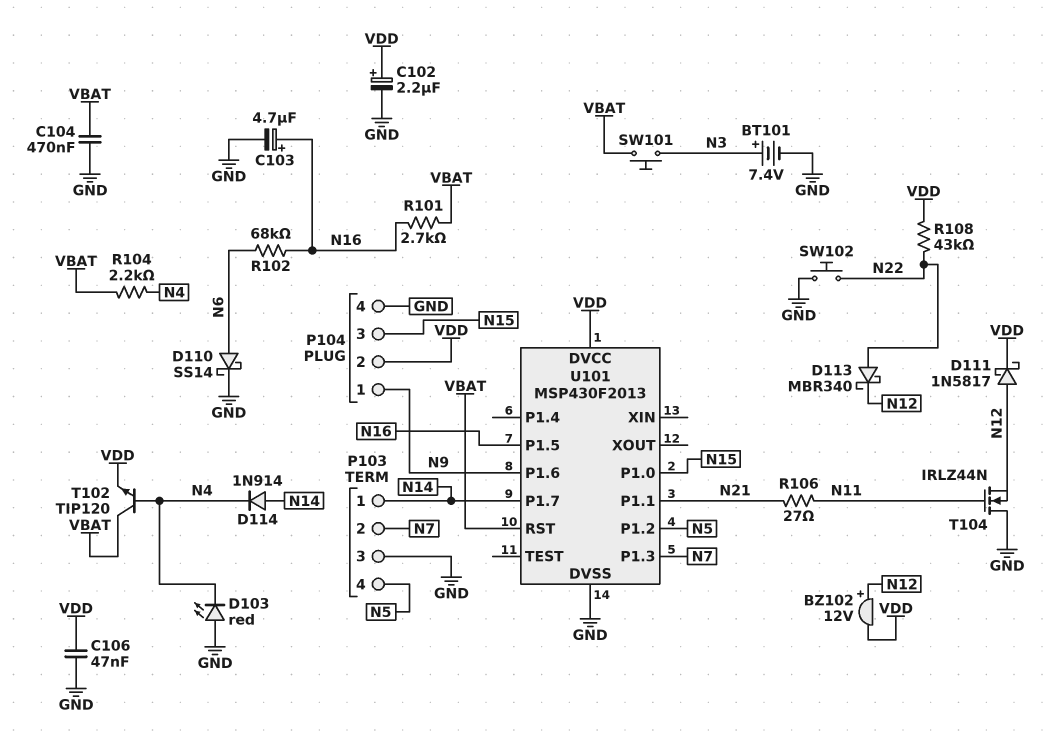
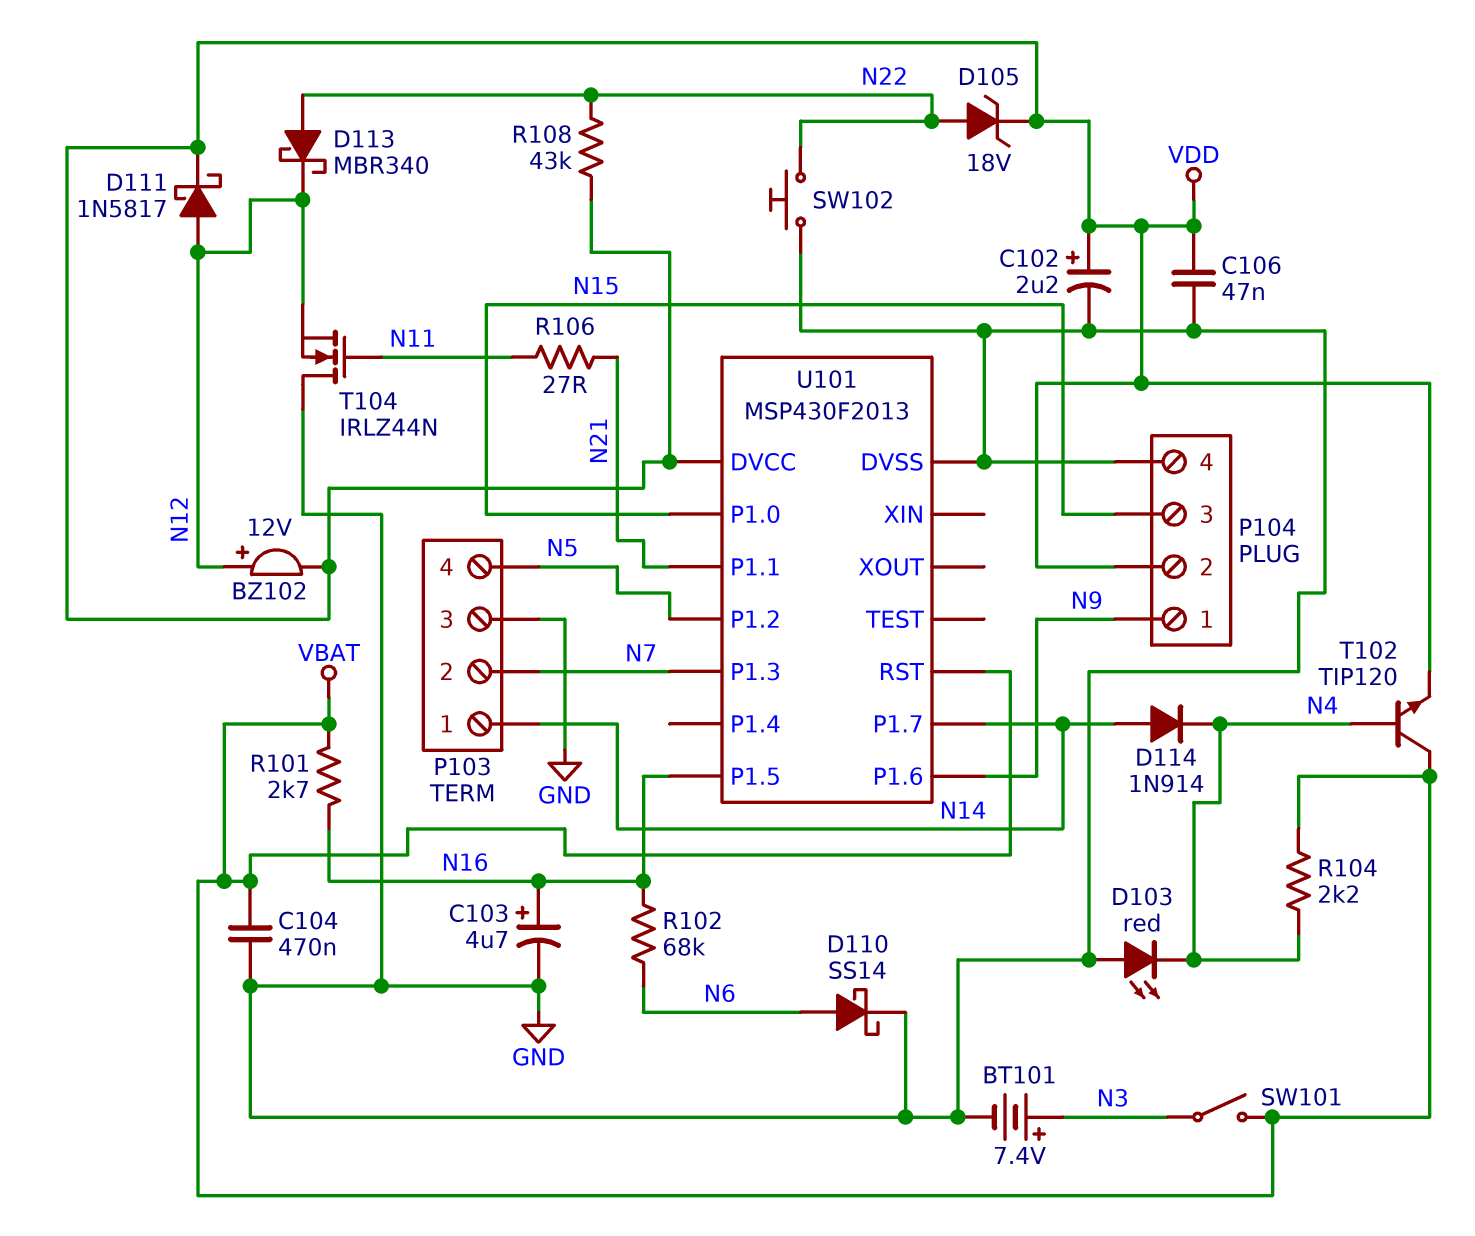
D105: none -> zener 18V (A N22, K VDD)
SW101: button (N3, VBAT) -> switch (N3, VBAT)

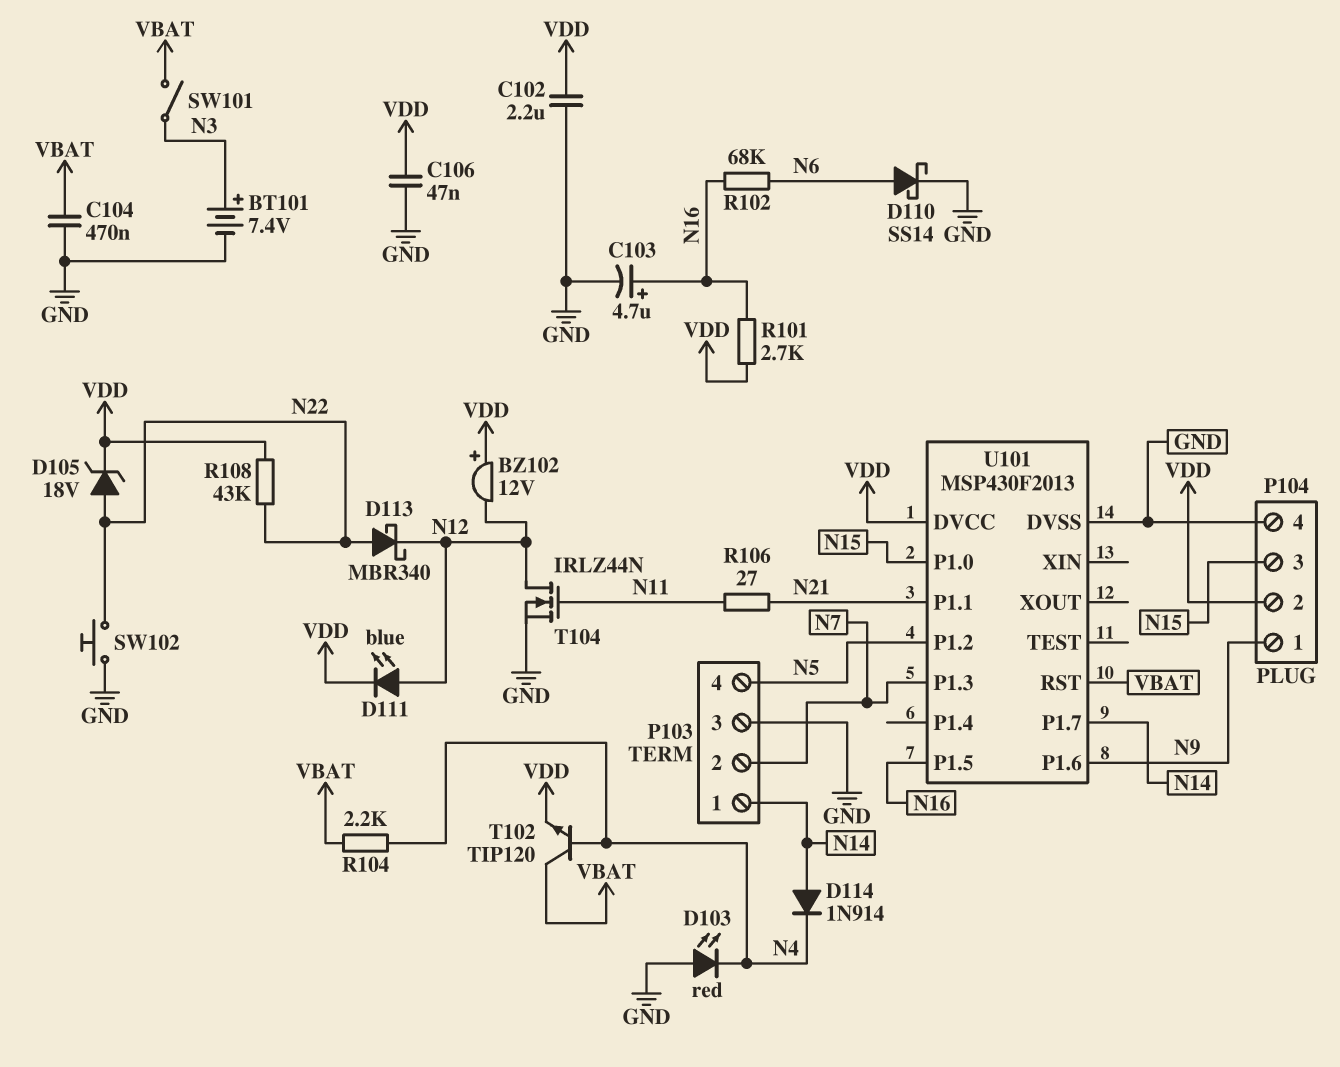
BZ102: buzzer 12V (plus N12, minus VDD) -> buzzer 12V (plus VDD, minus N12)
C102: 2.2uF (plus VDD, minus GND) -> 2.2uF (GND, VDD)
D111: schottky 1N5817 (A N12, K VDD) -> LED blue (A N12, K VDD)
R101: 2.7k (N16, VBAT) -> 2.7k (N16, VDD)
T104: NMOS IRLZ44N (G N11, D GND, S N12) -> NMOS IRLZ44N (G N11, D N12, S GND)

